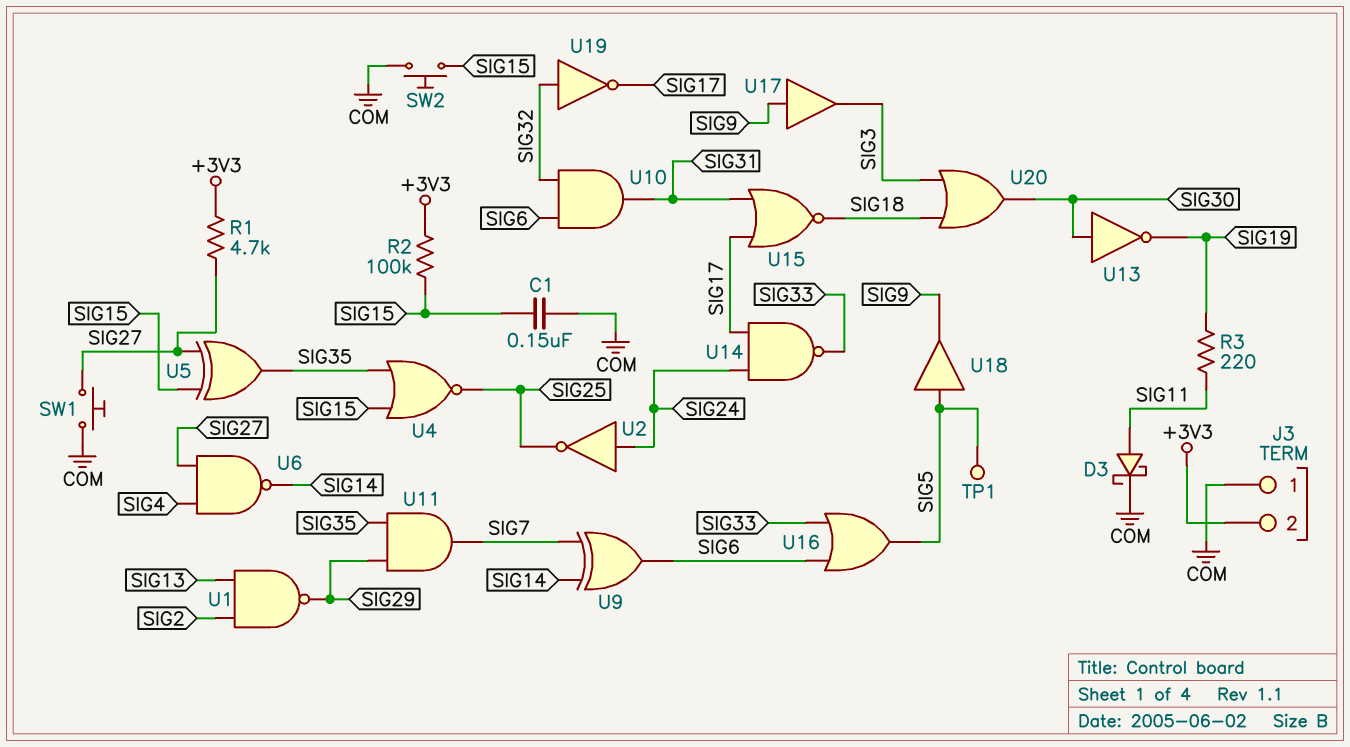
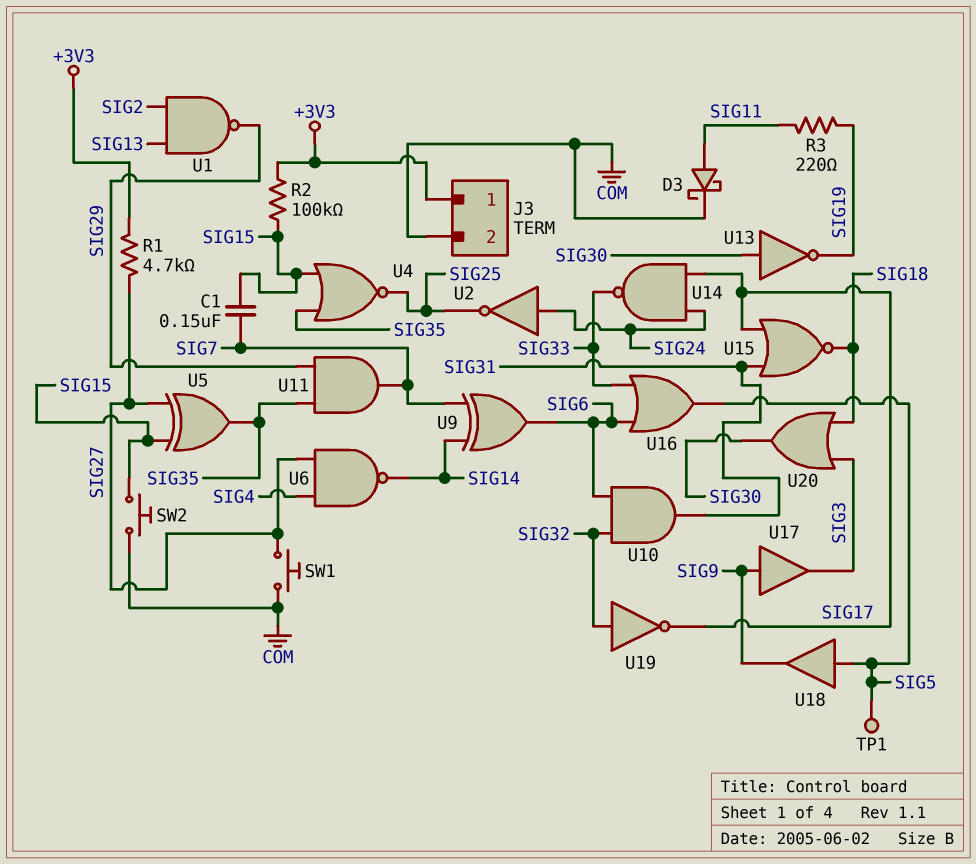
C1: 150nF (COM, SIG15) -> 150nF (SIG7, SIG15)
J3 pin 1: COM -> +3V3
J3 pin 2: +3V3 -> COM

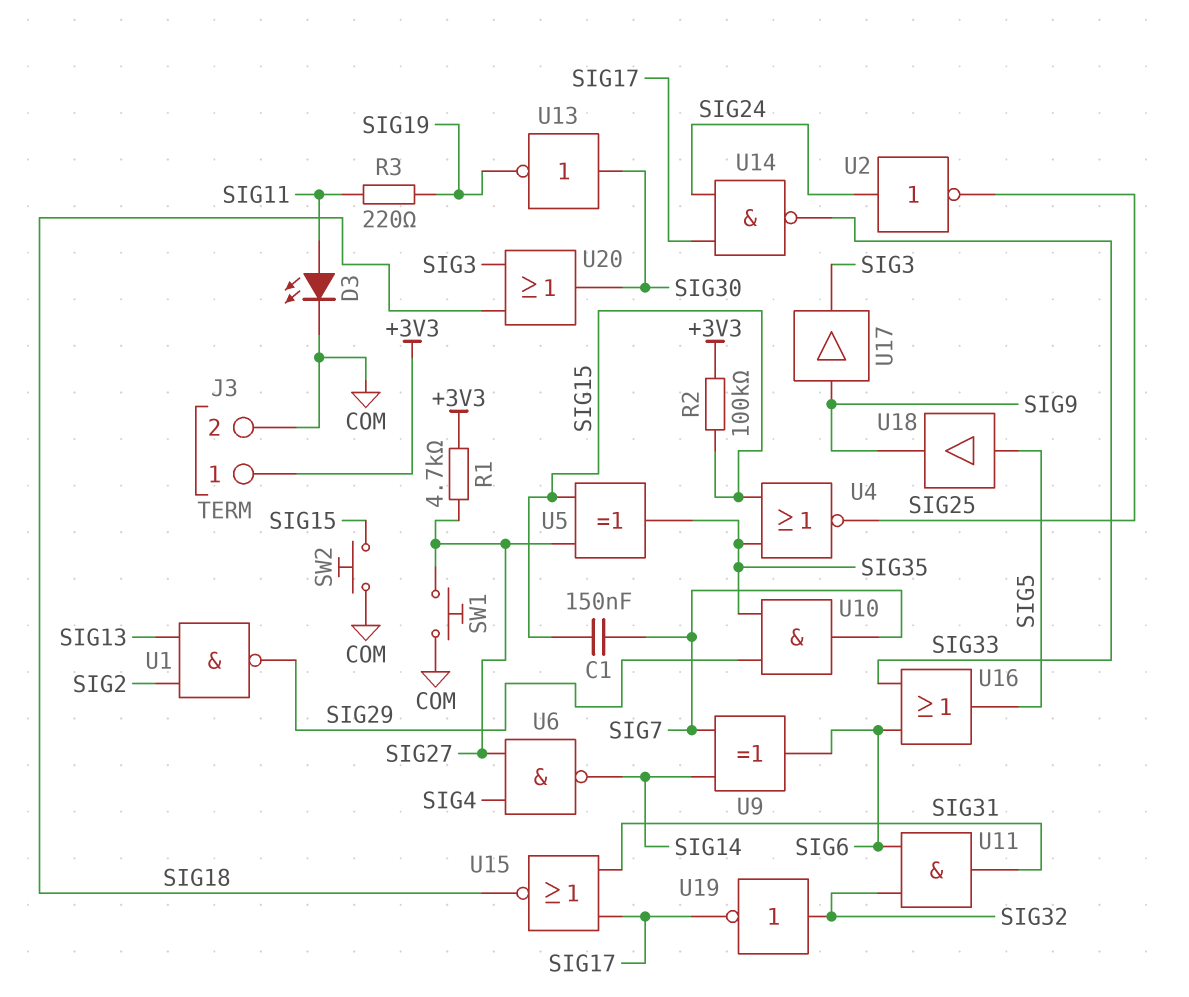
D3: schottky (A SIG11, K COM) -> LED (A SIG11, K COM)
TP1: test point (SIG5) -> none
U10: AND (in SIG6, in SIG32, out SIG31) -> AND (in SIG29, in SIG35, out SIG7)
U11: AND (in SIG29, in SIG35, out SIG7) -> AND (in SIG6, in SIG32, out SIG31)

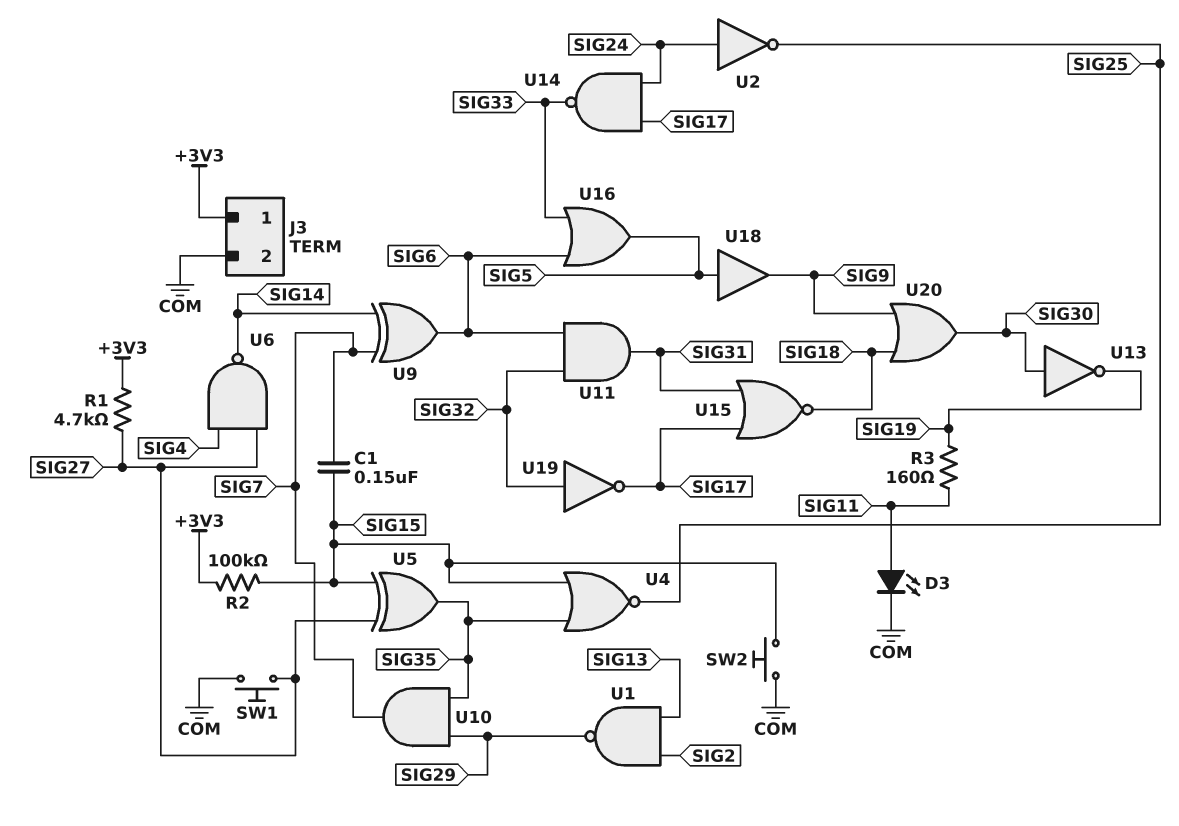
R3: 220 (SIG11, SIG19) -> 160 (SIG11, SIG19)
U17: buffer (in SIG9, out SIG3) -> none
U20: OR (in SIG3, in SIG18, out SIG30) -> OR (in SIG9, in SIG18, out SIG30)

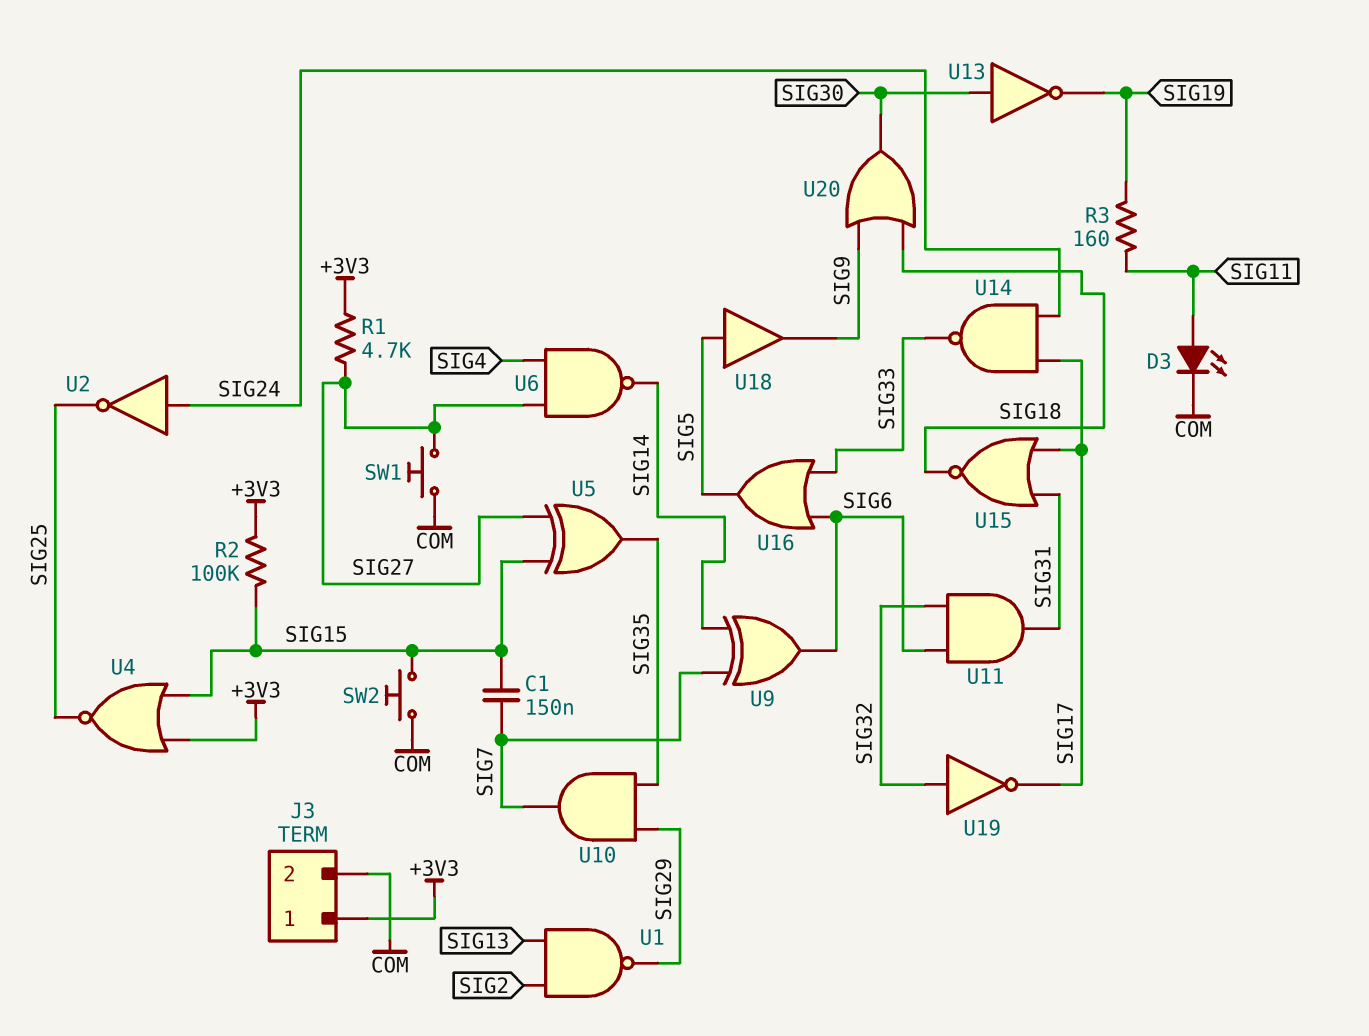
U4: NOR (in SIG15, in SIG35, out SIG25) -> NOR (in +3V3, in SIG15, out SIG25)

